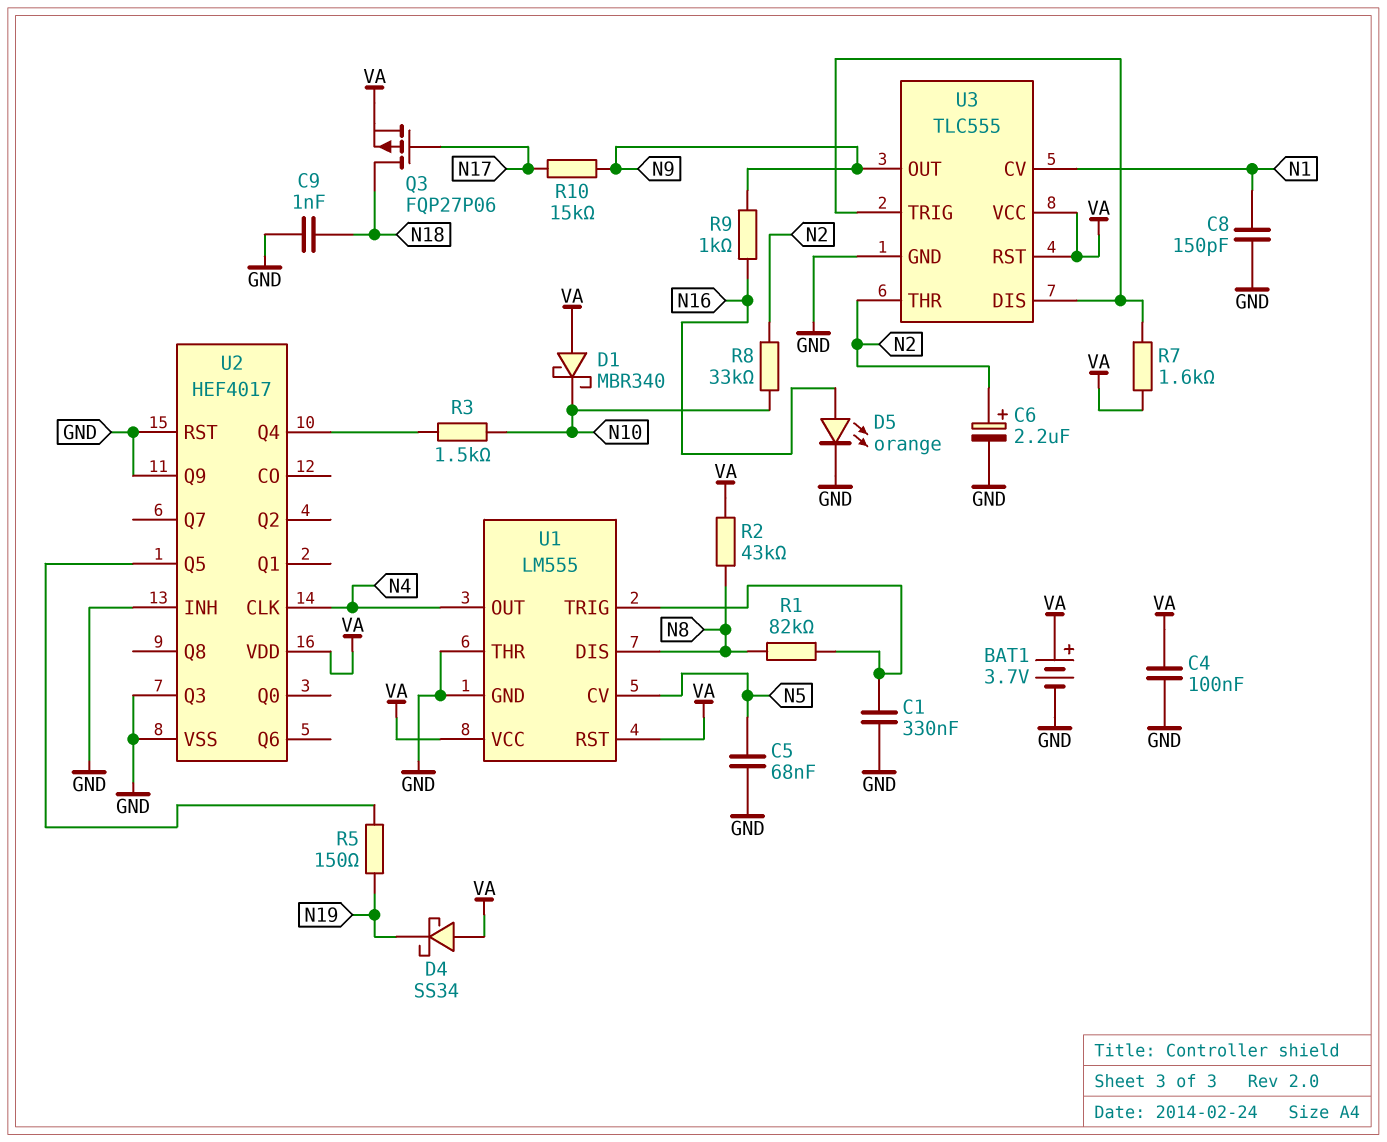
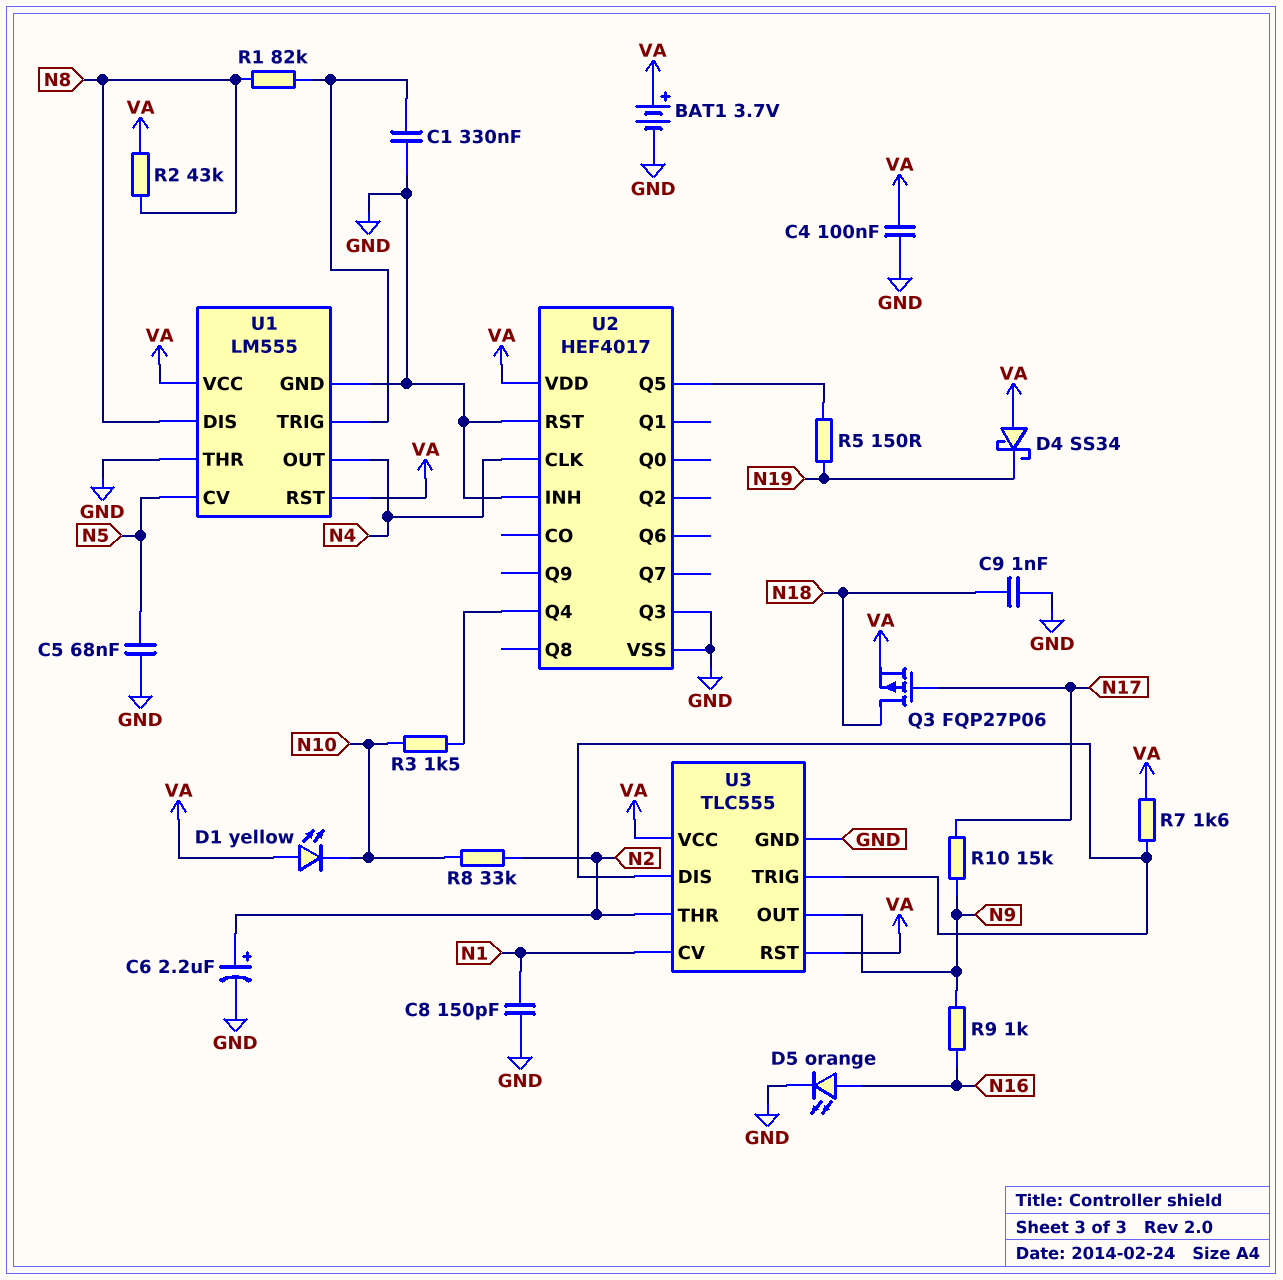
D1: schottky MBR340 (A VA, K N10) -> LED yellow (A VA, K N10)
U2 pin Q9: GND -> none

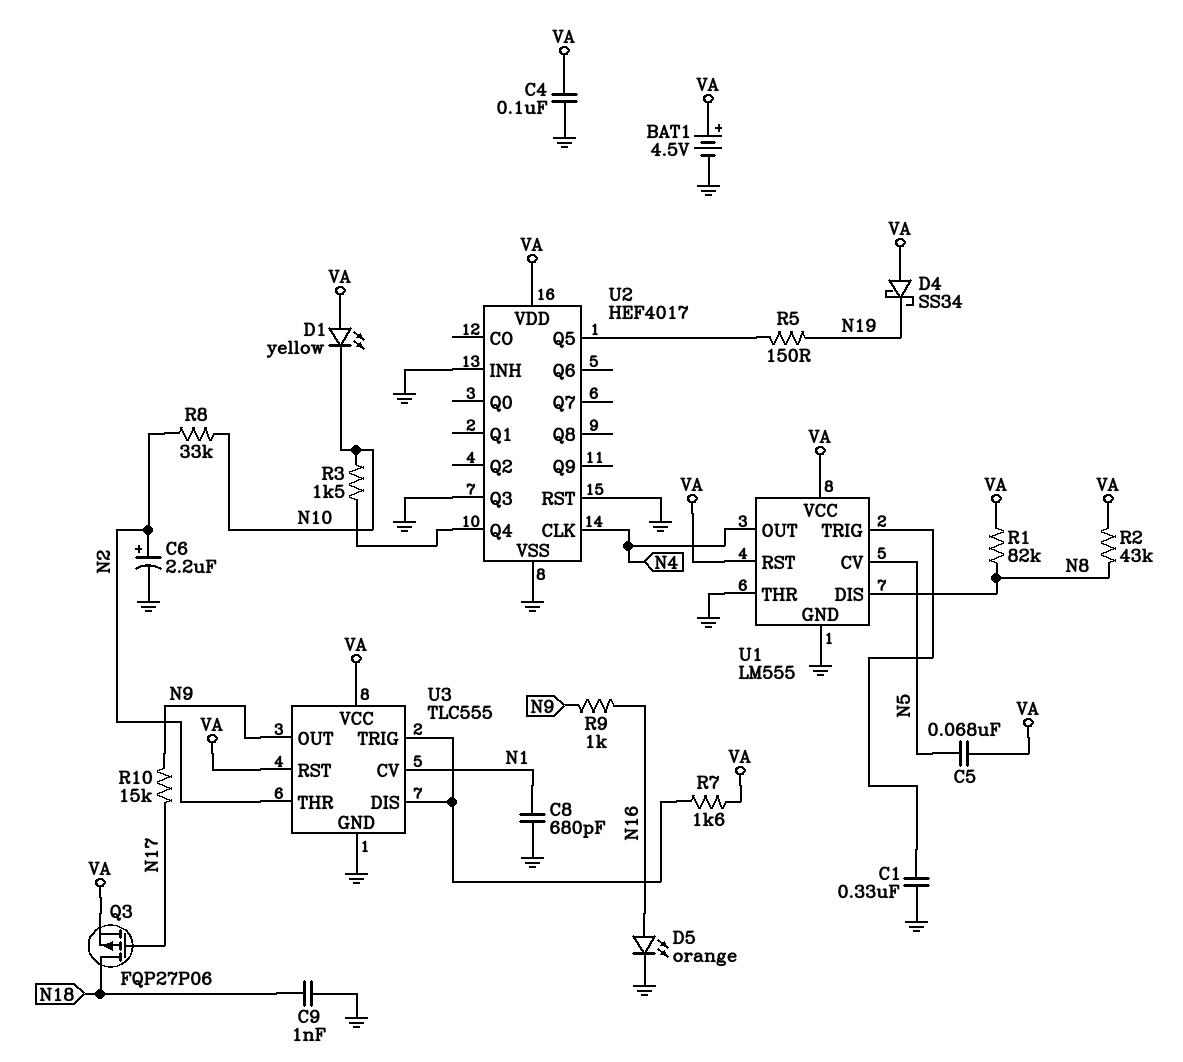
BAT1: 3.7V (plus VA, minus GND) -> 4.5V (plus VA, minus GND)
C5: 68nF (GND, N5) -> 68nF (N5, VA)
C8: 150pF (GND, N1) -> 680pF (GND, N1)
R1: 82k (N8, U1/TRIG) -> 82k (N8, VA)

